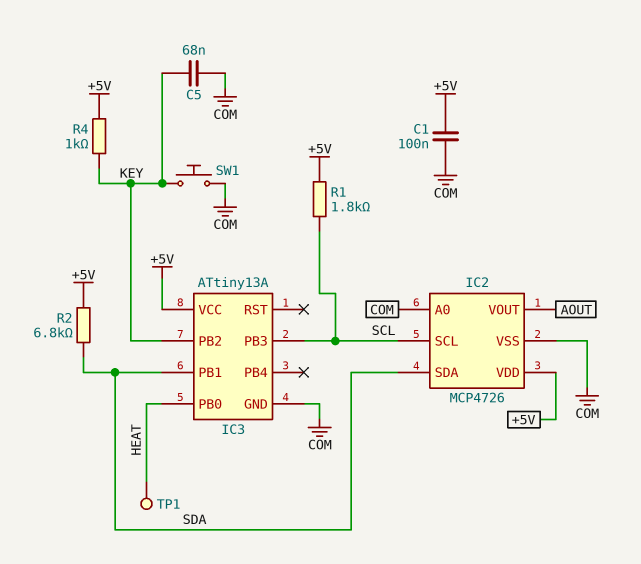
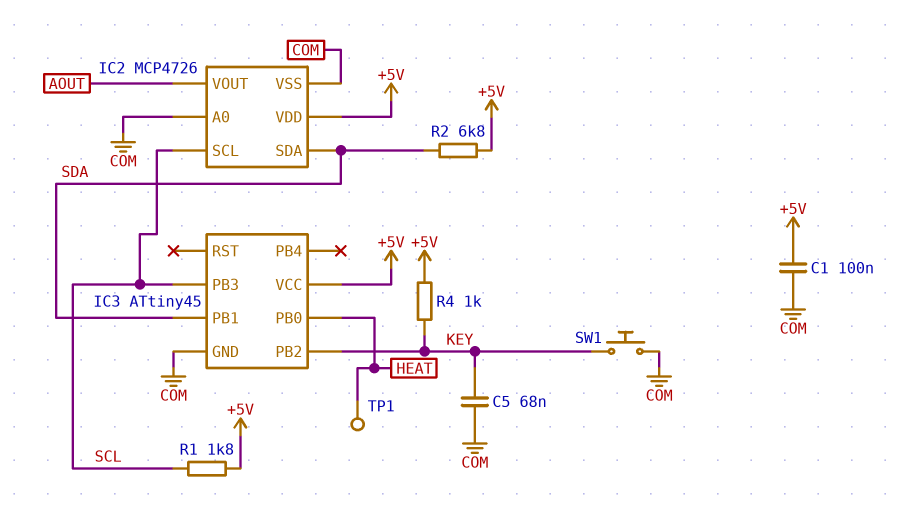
IC3: ATtiny13A -> ATtiny45

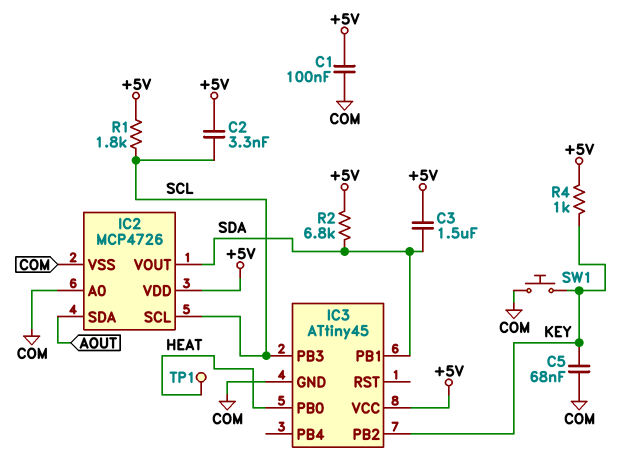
C2: none -> 3.3nF (+5V, SCL)
C3: none -> 1.5uF (+5V, SDA)
IC2 pin SDA: SDA -> AOUT
IC2 pin VOUT: AOUT -> SDA

